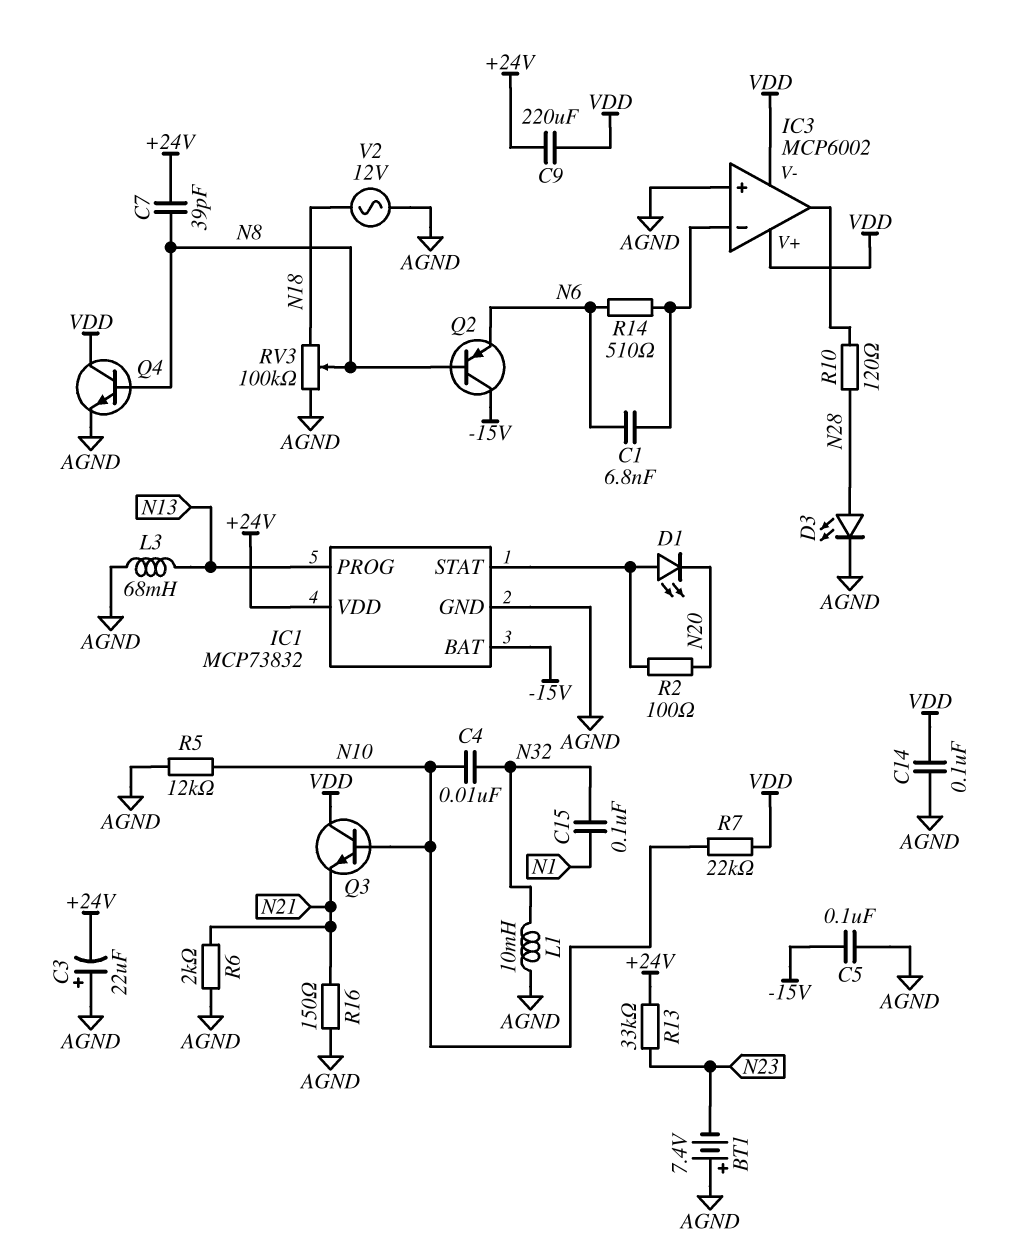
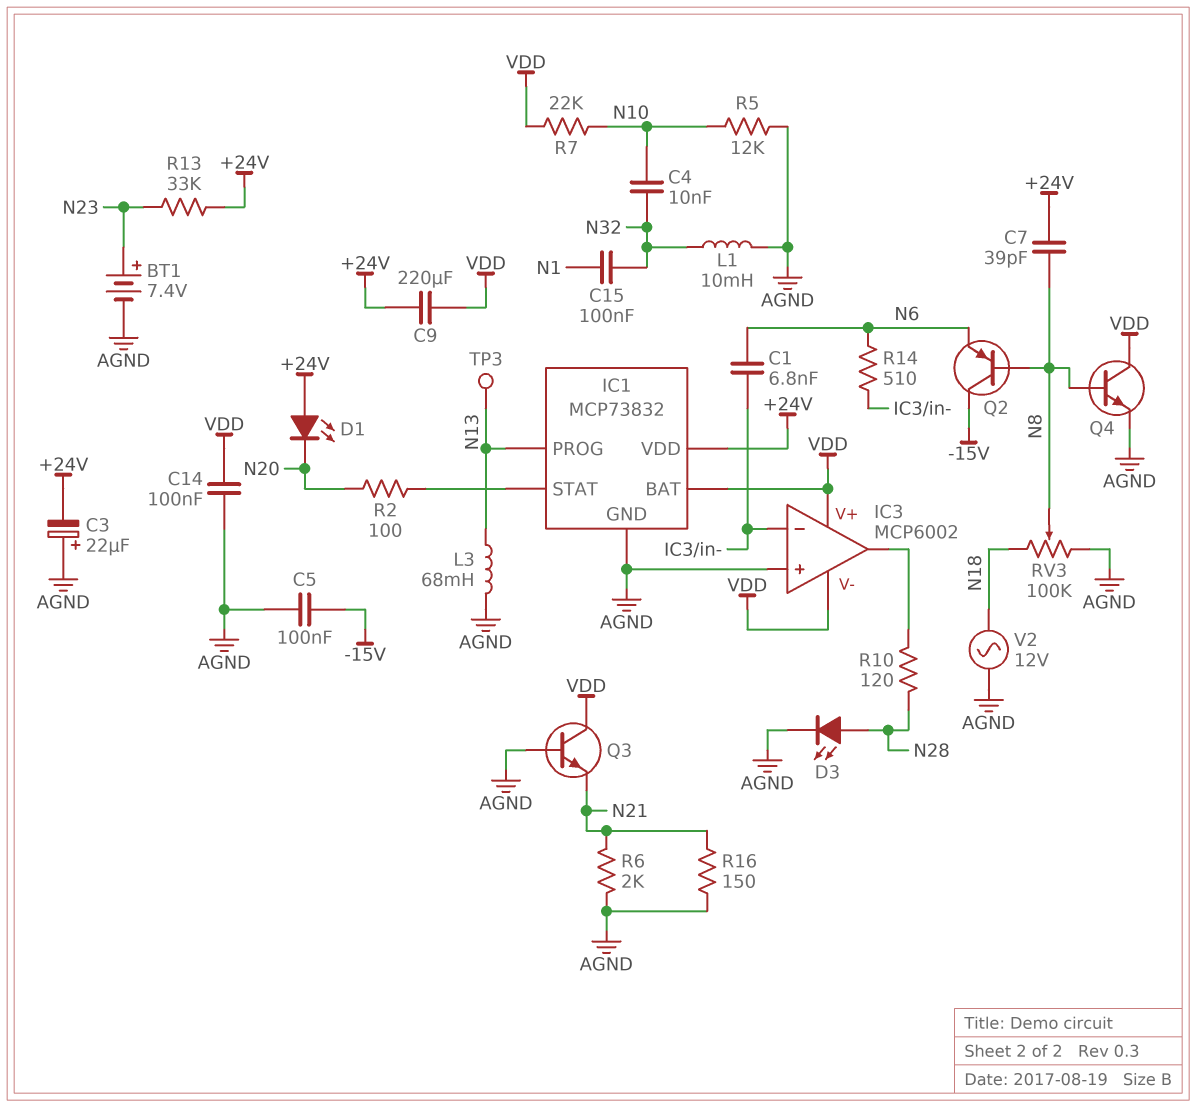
BT1: 7.4V (plus AGND, minus N23) -> 7.4V (plus N23, minus AGND)
D1: LED (A IC1/STAT, K N20) -> LED (A +24V, K N20)
IC1 pin BAT: -15V -> VDD
Q3: NPN (B N10, C VDD, E N21) -> NPN (B AGND, C VDD, E N21)
TP3: none -> test point (N13)

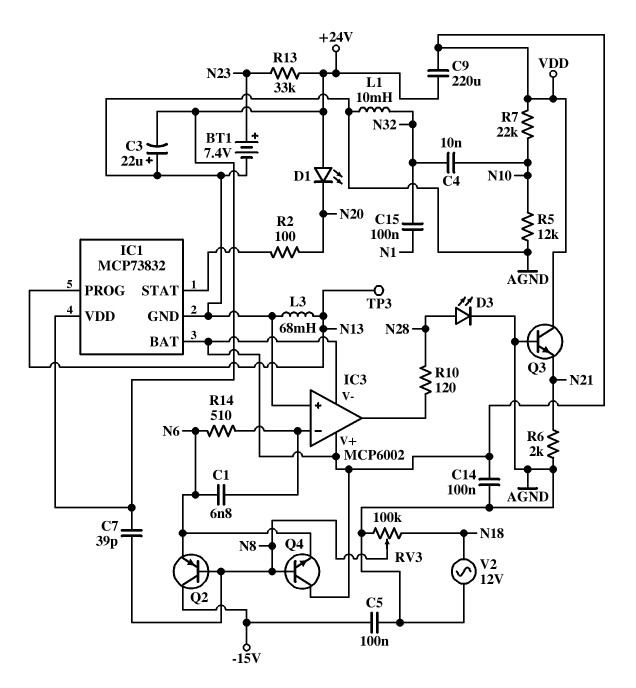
Q4: NPN (B N8, C VDD, E AGND) -> NPN (B N8, C VDD, E N6)
R16: 150 (AGND, N21) -> none

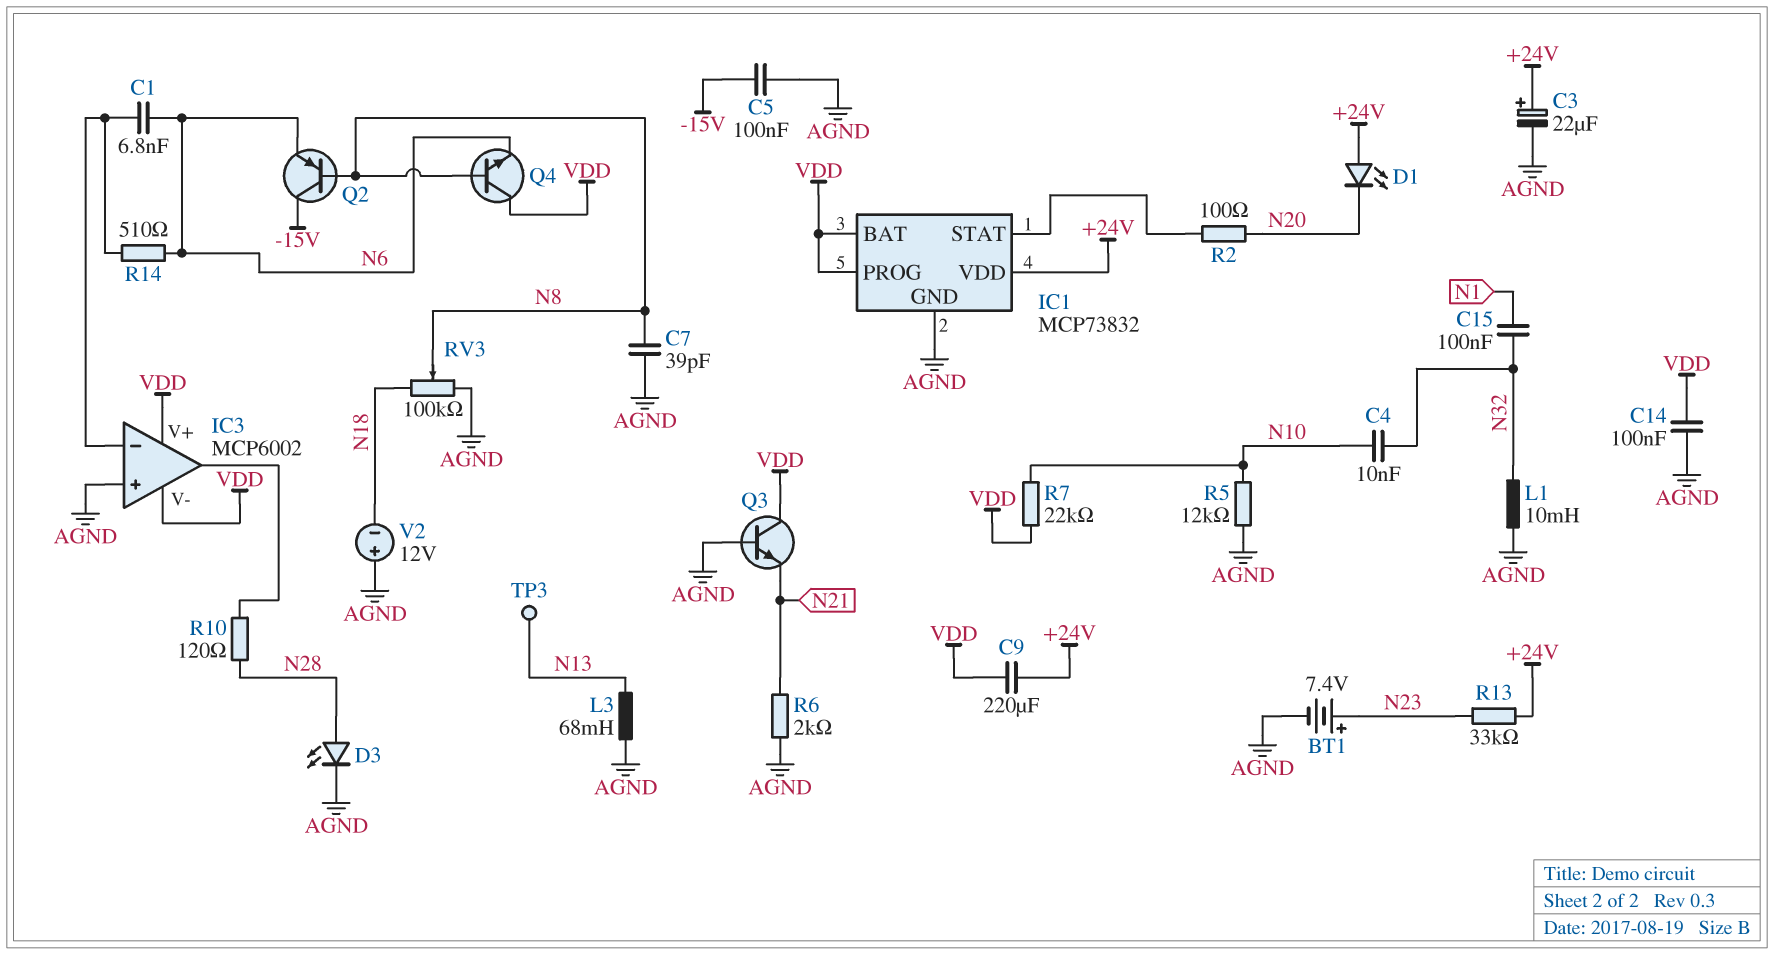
C3: 22uF (plus AGND, minus +24V) -> 22uF (plus +24V, minus AGND)
C7: 39pF (+24V, N8) -> 39pF (AGND, N8)
IC1 pin PROG: N13 -> VDD
V2: AC 12V (AGND, N18) -> 12V (plus AGND, minus N18)

